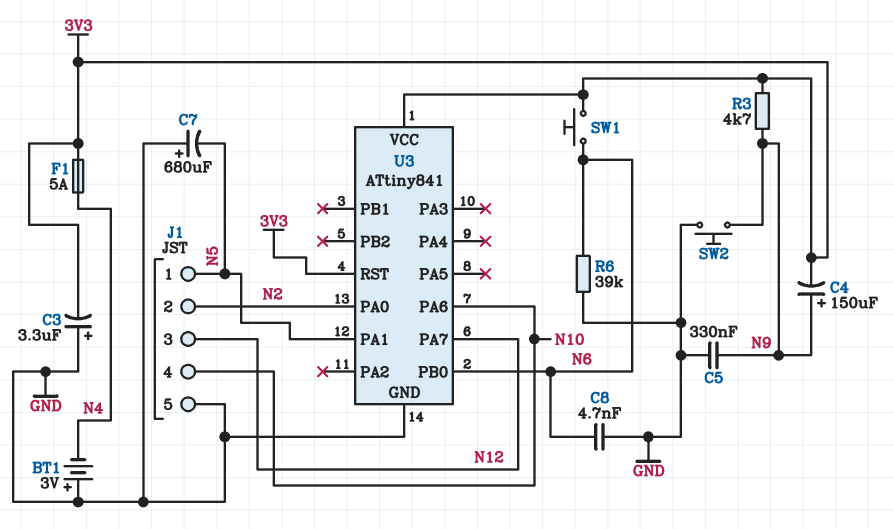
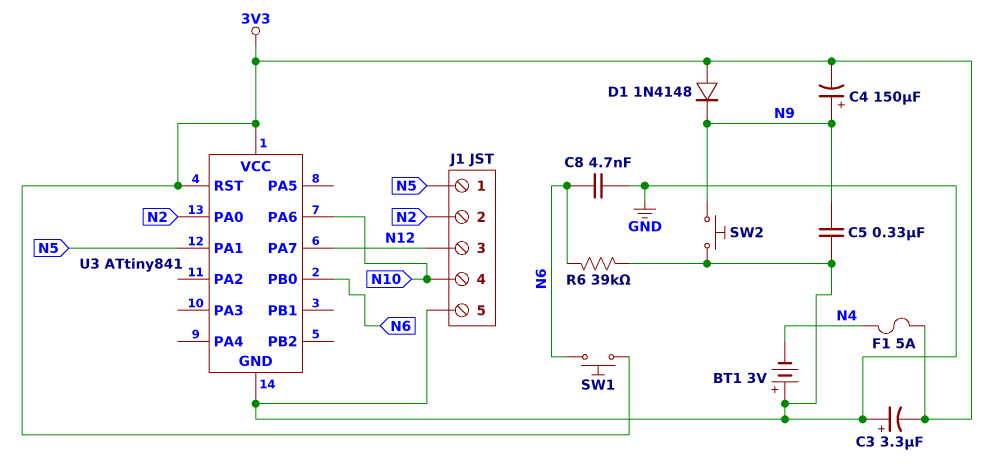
C7: 680uF (plus GND, minus N5) -> none
D1: none -> diode 1N4148 (A 3V3, K N9)
R3: 4.7k (3V3, N9) -> none

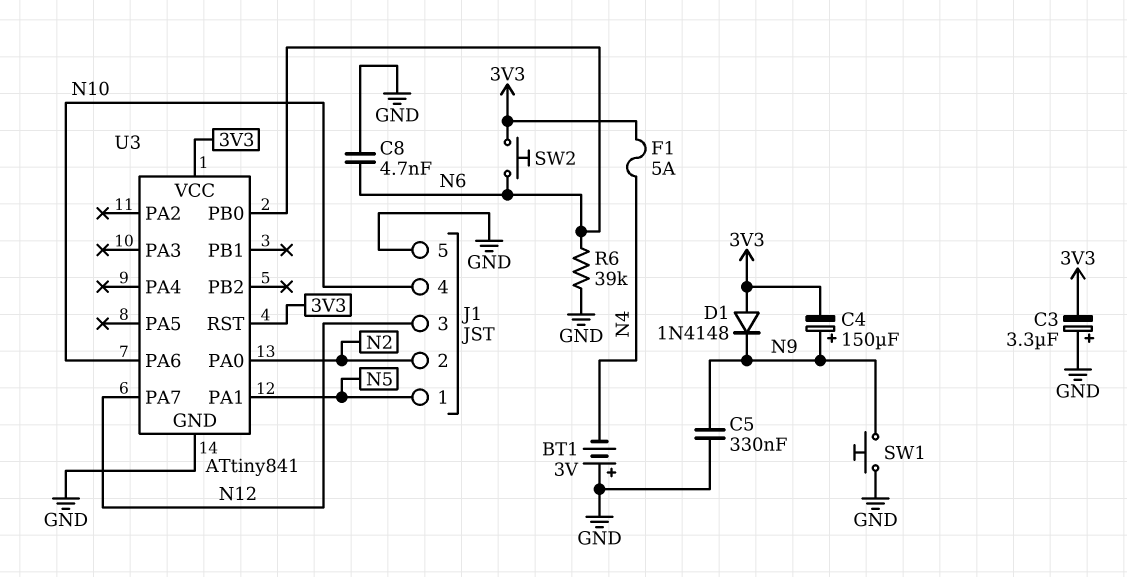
SW1: button (3V3, N6) -> button (GND, N9)
SW2: button (GND, N9) -> button (3V3, N6)

